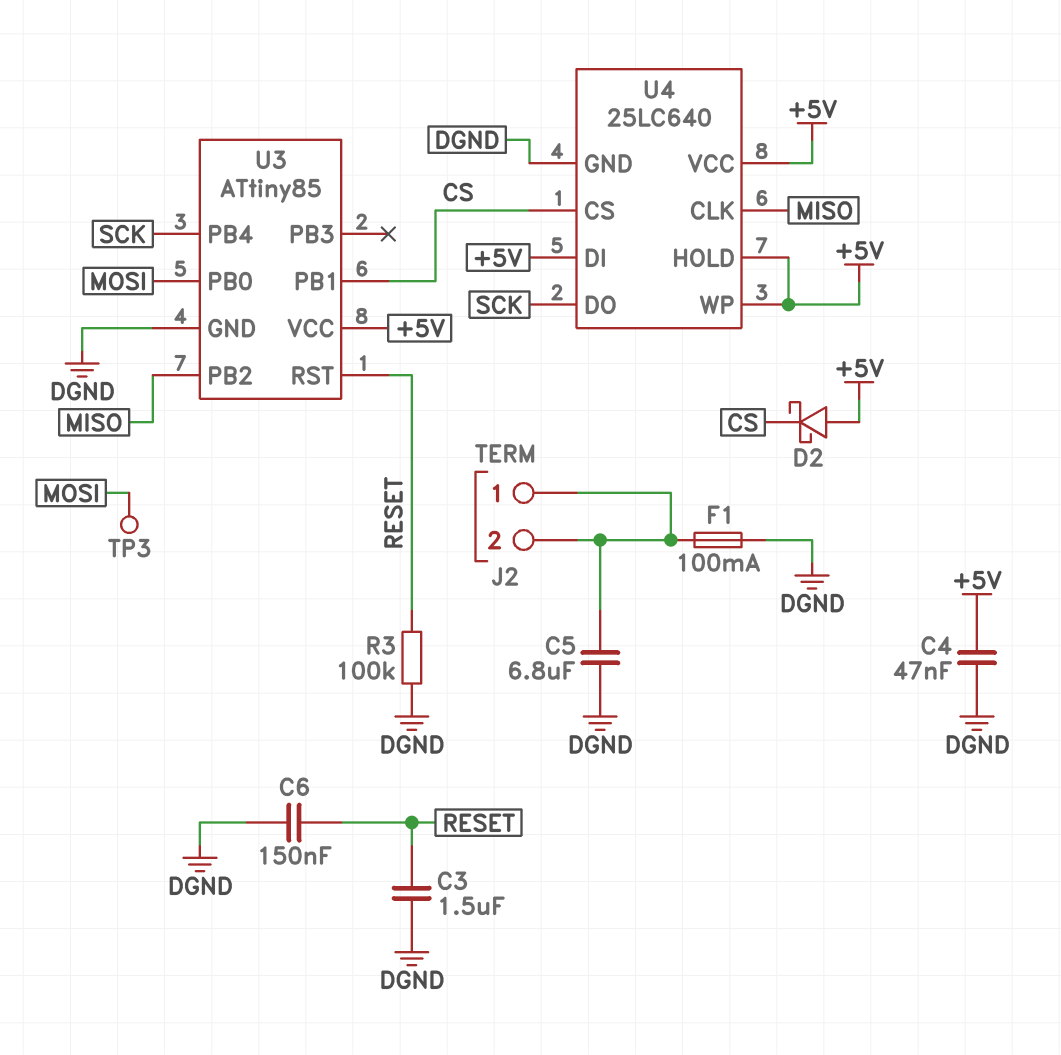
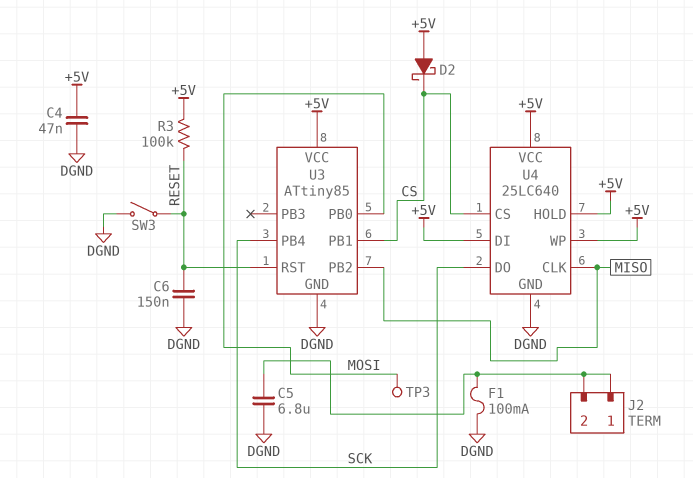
C3: 1.5uF (DGND, RESET) -> none
R3: 100k (DGND, RESET) -> 100k (+5V, RESET)
SW3: none -> switch (DGND, RESET)

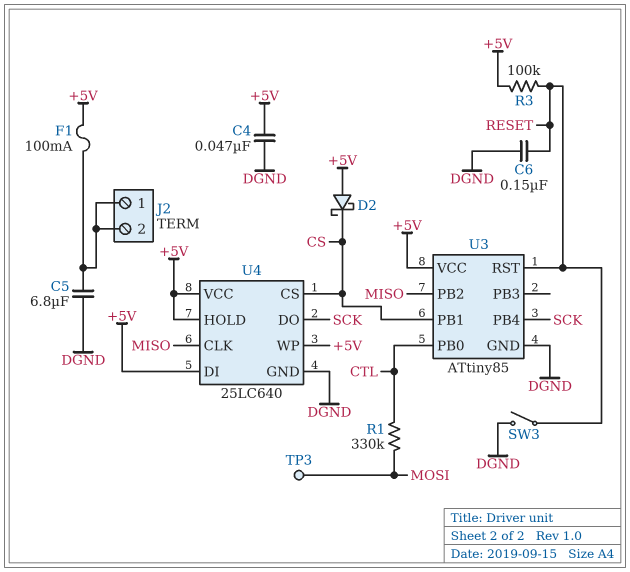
F1: 100mA (DGND, J2/1) -> 100mA (+5V, J2/1)
R1: none -> 330k (CTL, MOSI)
U3 pin PB0: MOSI -> CTL

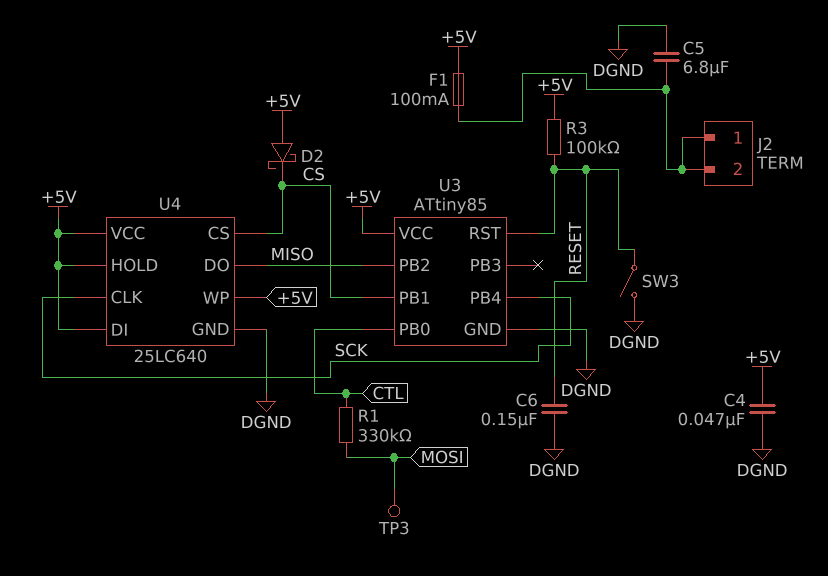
U4 pin CLK: MISO -> SCK
U4 pin DO: SCK -> MISO

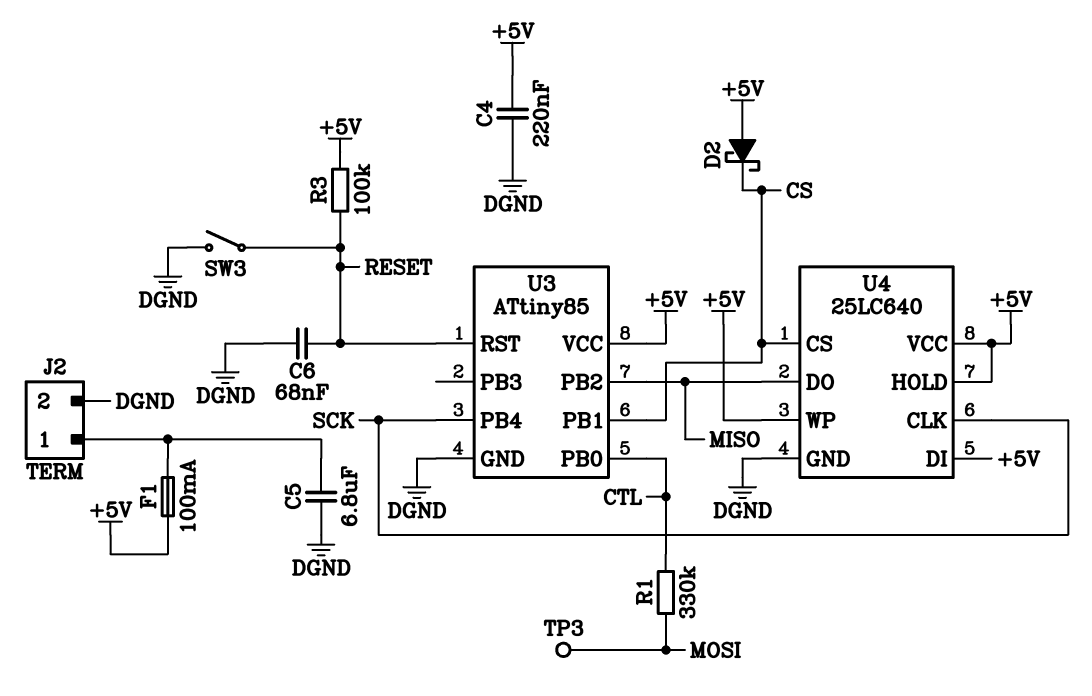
C4: 47nF (+5V, DGND) -> 220nF (+5V, DGND)
C6: 150nF (DGND, RESET) -> 68nF (DGND, RESET)
J2 pin 2: J2/1 -> DGND

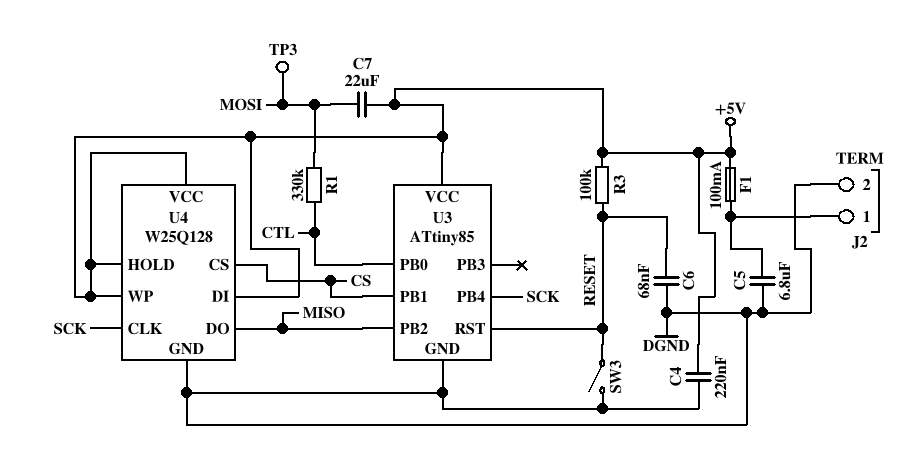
C7: none -> 22uF (+5V, MOSI)
D2: schottky (A +5V, K CS) -> none
U4: 25LC640 -> W25Q128

